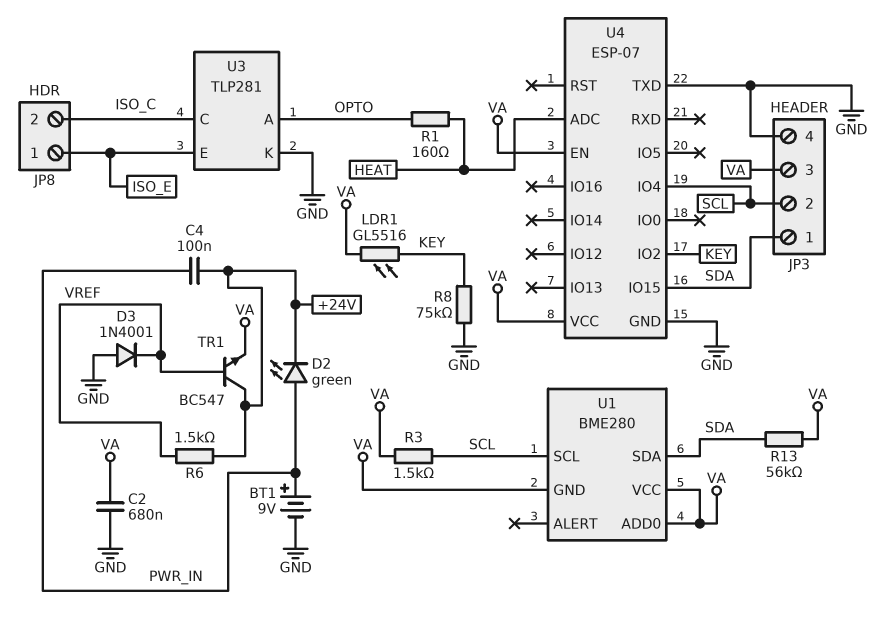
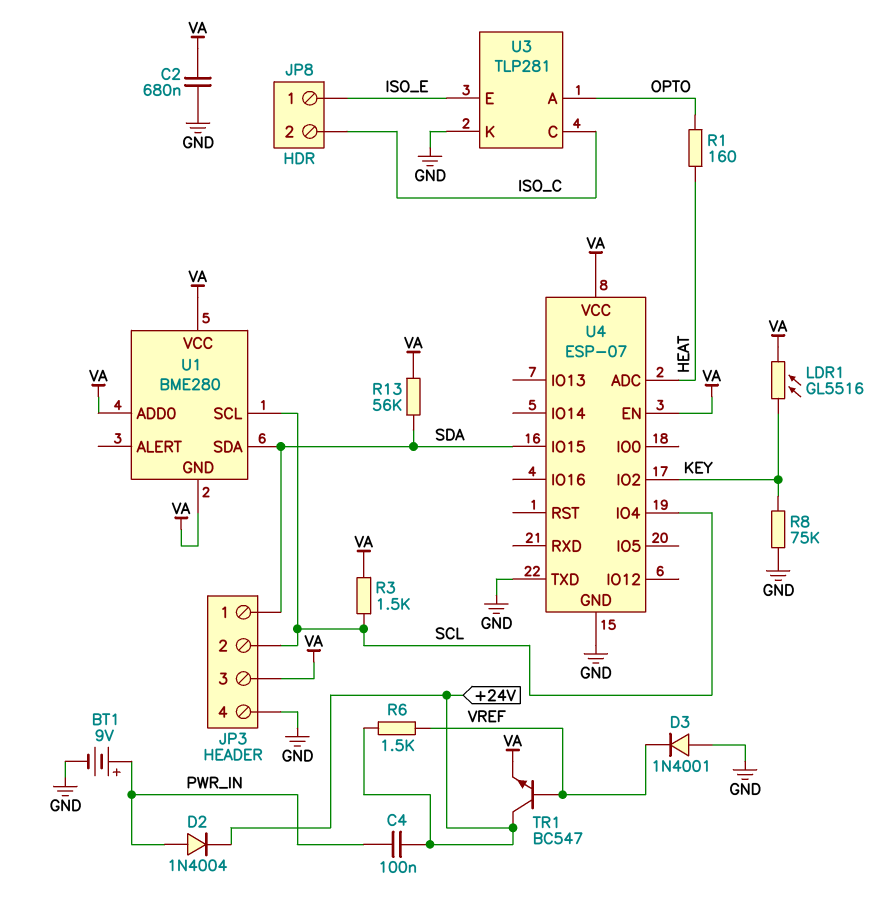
D2: LED green (A PWR_IN, K +24V) -> diode 1N4004 (A PWR_IN, K +24V)

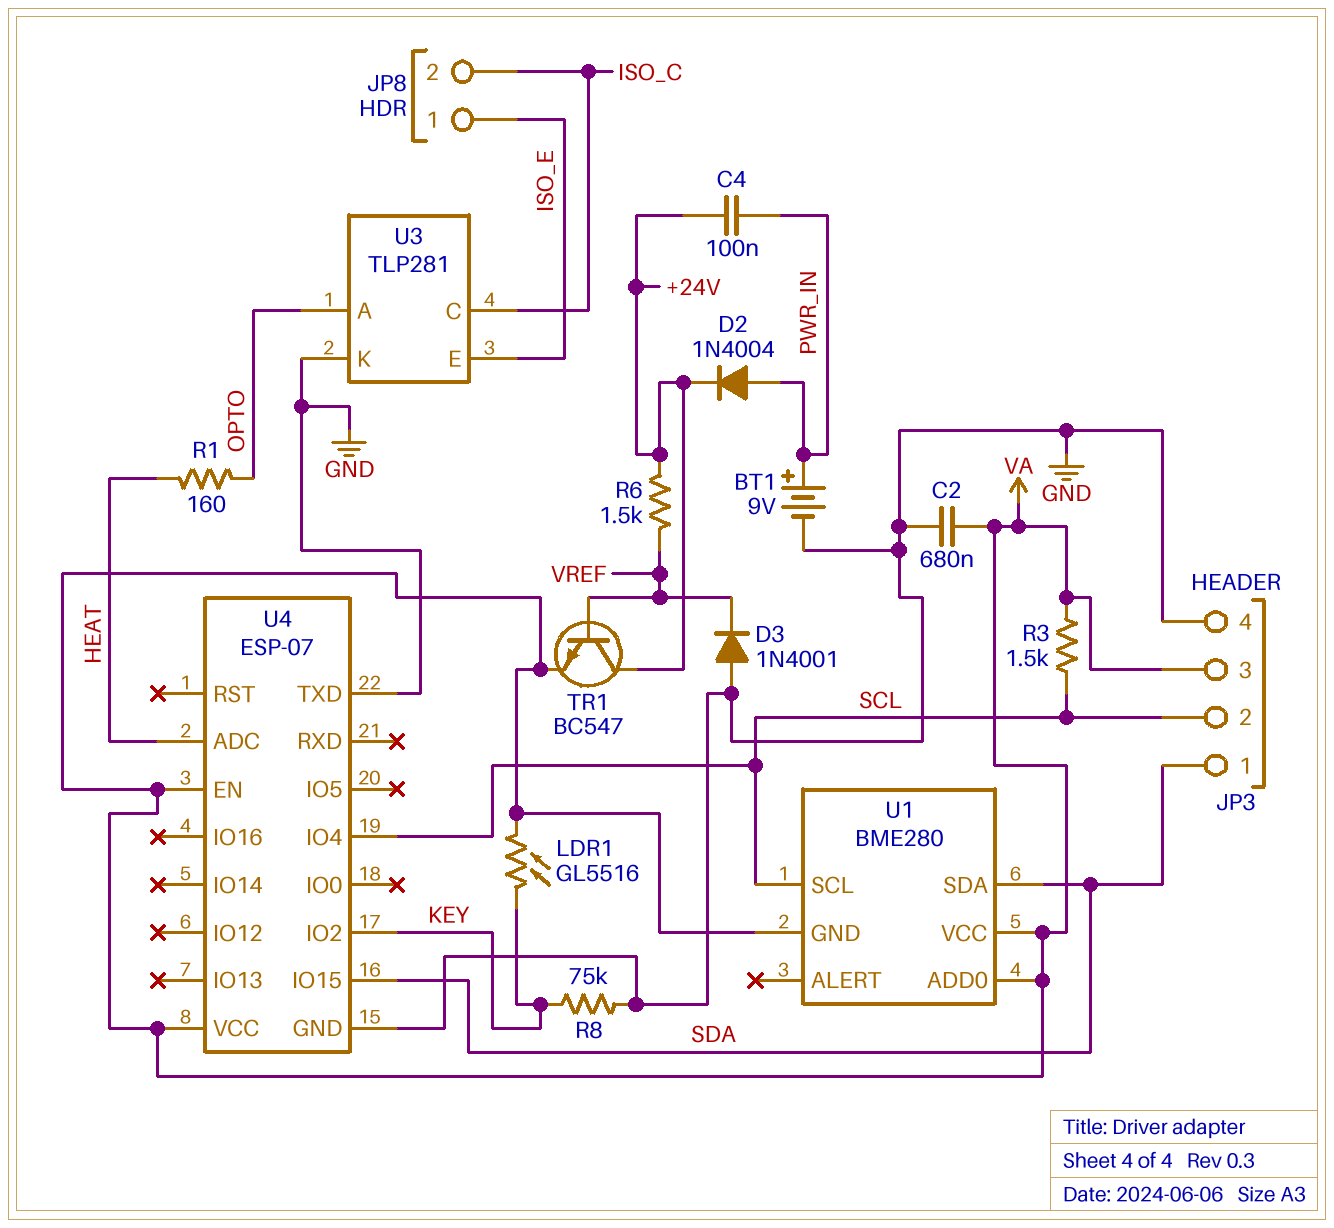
R13: 56k (SDA, VA) -> none

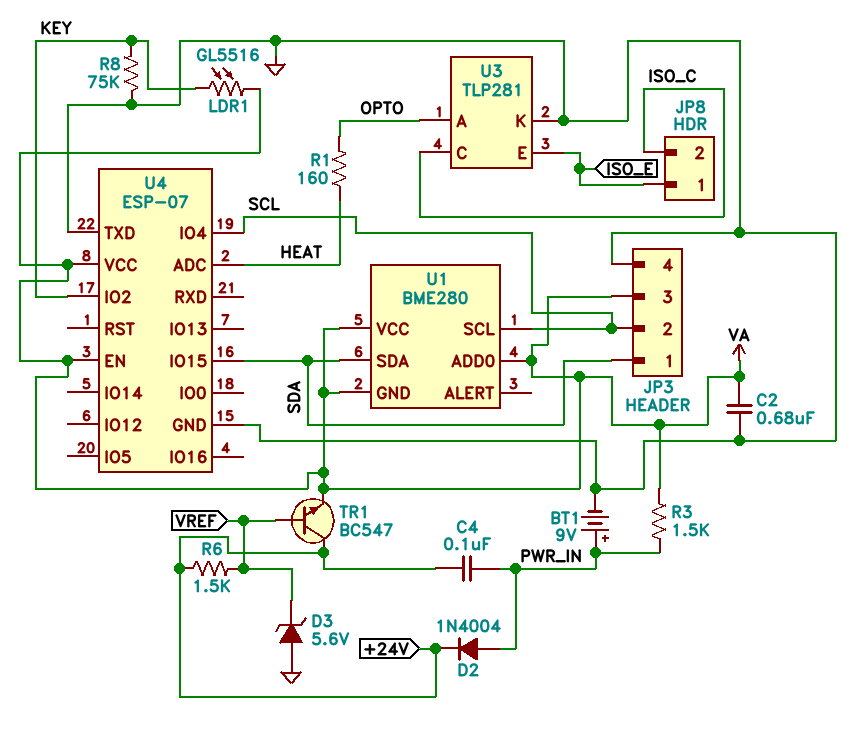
D3: diode 1N4001 (A GND, K VREF) -> zener 5.6V (A GND, K VREF)
R3: 1.5k (SCL, VA) -> 1.5k (PWR_IN, VA)

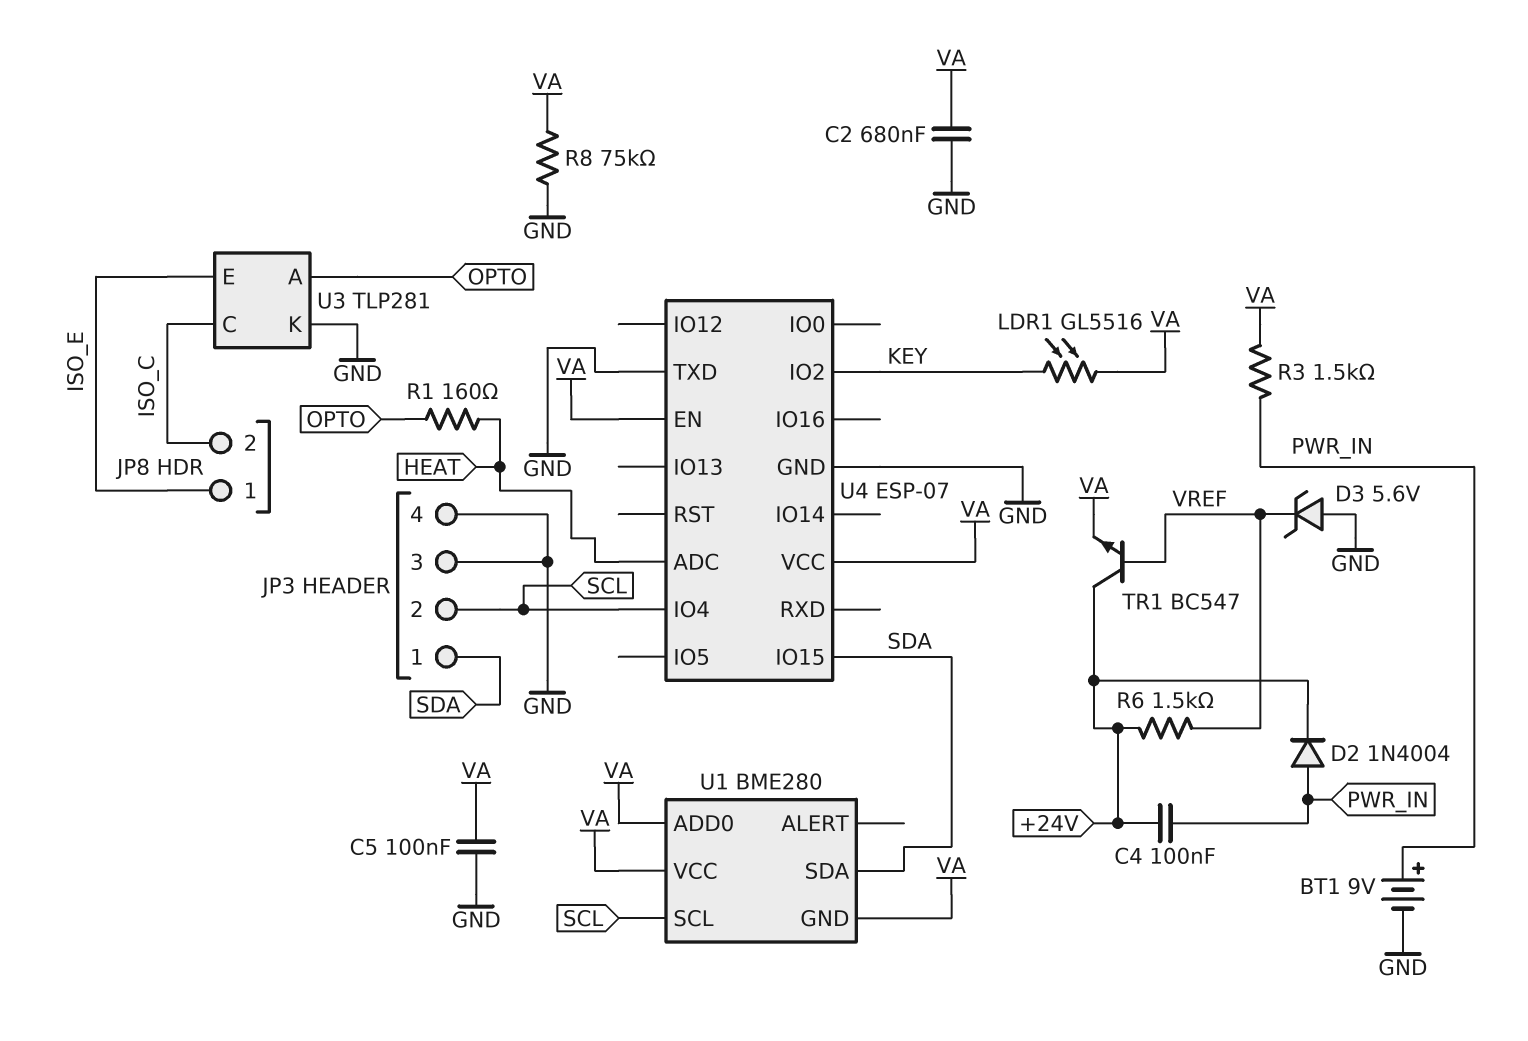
C5: none -> 100nF (GND, VA)
JP3 pin 3: VA -> GND
R8: 75k (GND, KEY) -> 75k (GND, VA)

